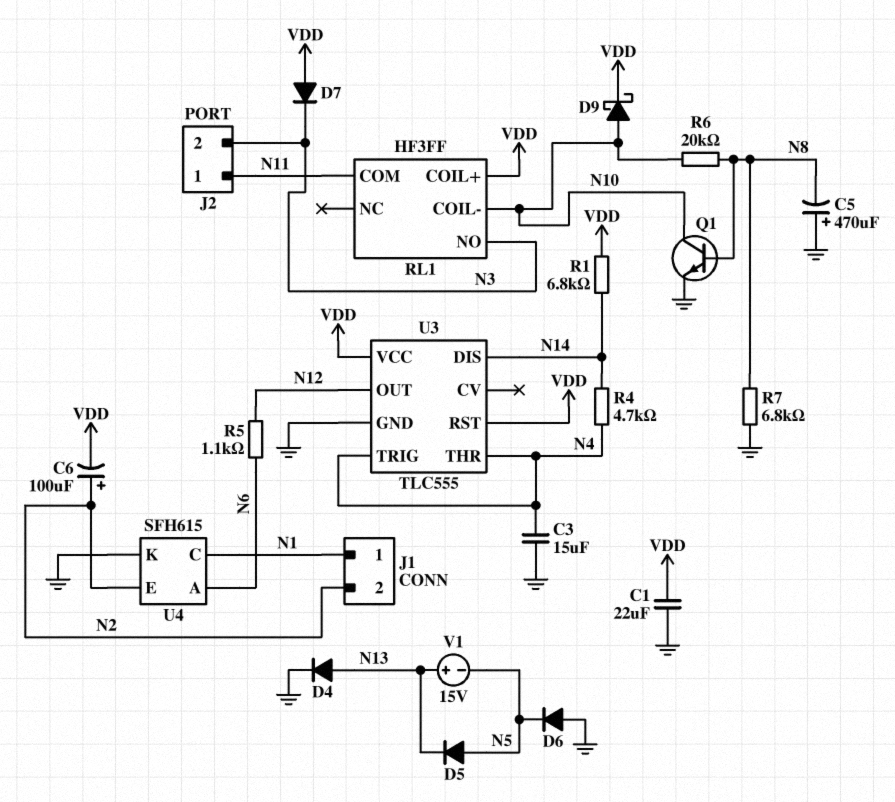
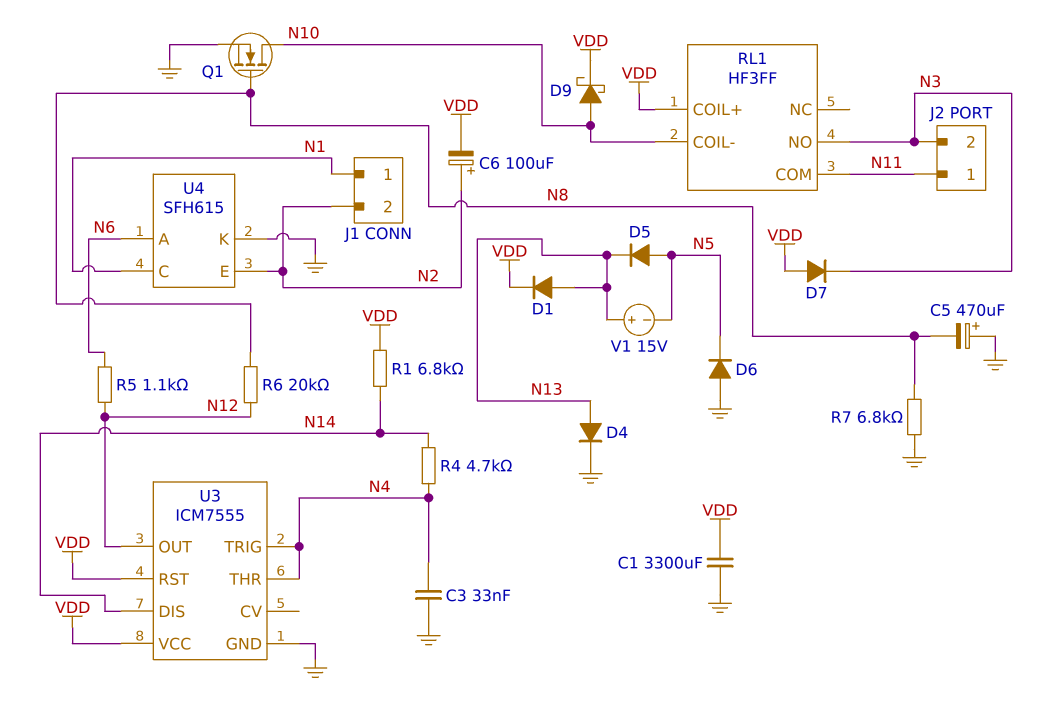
C1: 22uF (GND, VDD) -> 3300uF (GND, VDD)
C3: 15uF (GND, N4) -> 33nF (GND, N4)
D1: none -> diode (A N13, K VDD)
Q1: NPN (B N8, C N10, E GND) -> NMOS (G N8, D N10, S GND)
R6: 20k (N8, N10) -> 20k (N8, N12)
U3: TLC555 -> ICM7555

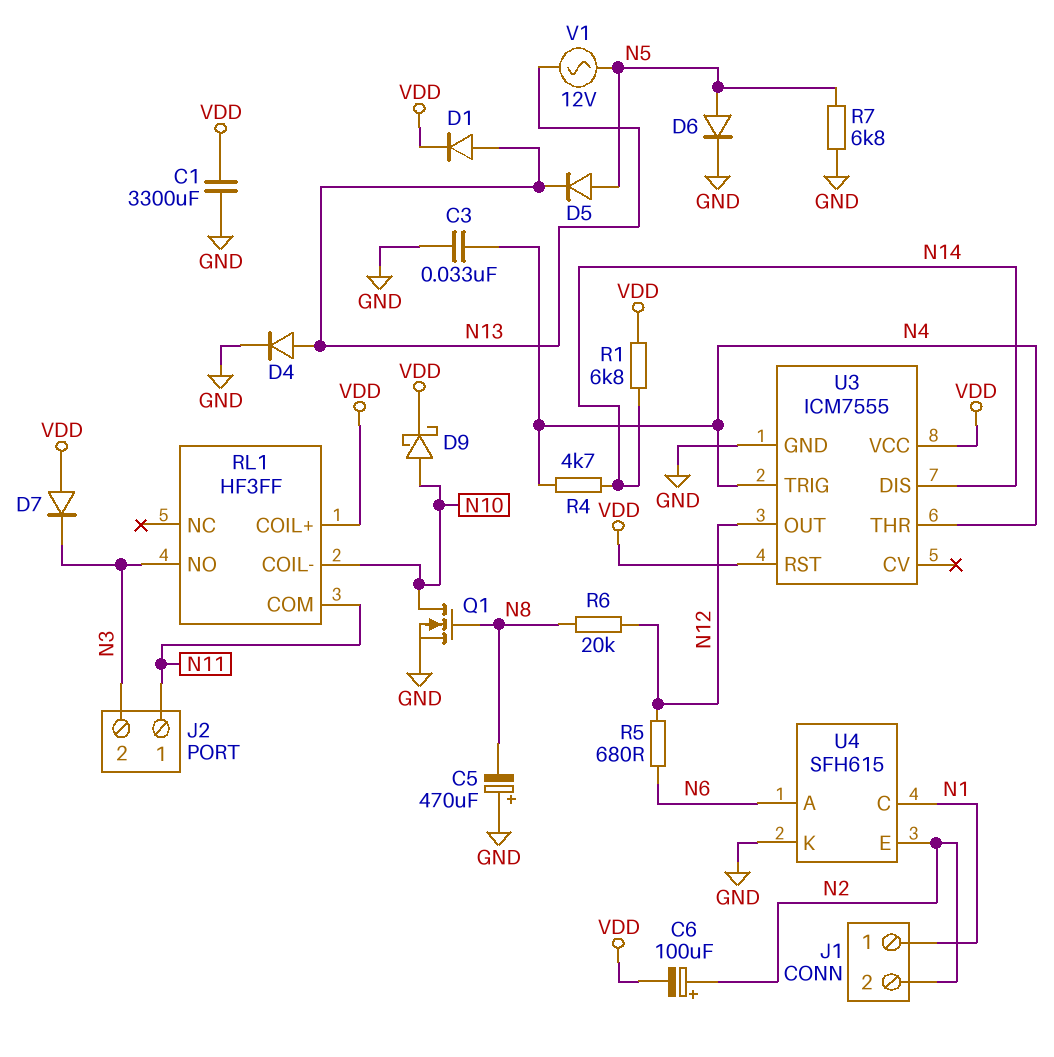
D6: diode (A GND, K N5) -> diode (A N5, K GND)
R5: 1.1k (N6, N12) -> 680 (N6, N12)
R7: 6.8k (GND, N8) -> 6.8k (GND, N5)
V1: 15V (plus N13, minus N5) -> AC 12V (N5, N13)

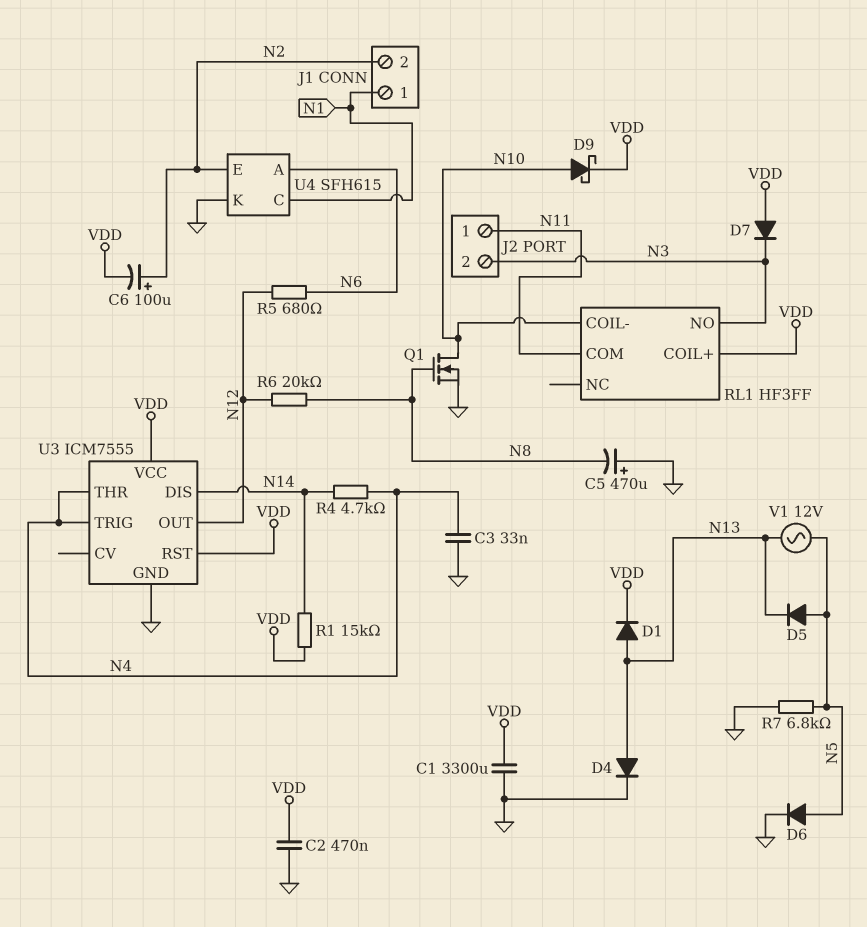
C2: none -> 470nF (GND, VDD)
R1: 6.8k (N14, VDD) -> 15k (N14, VDD)

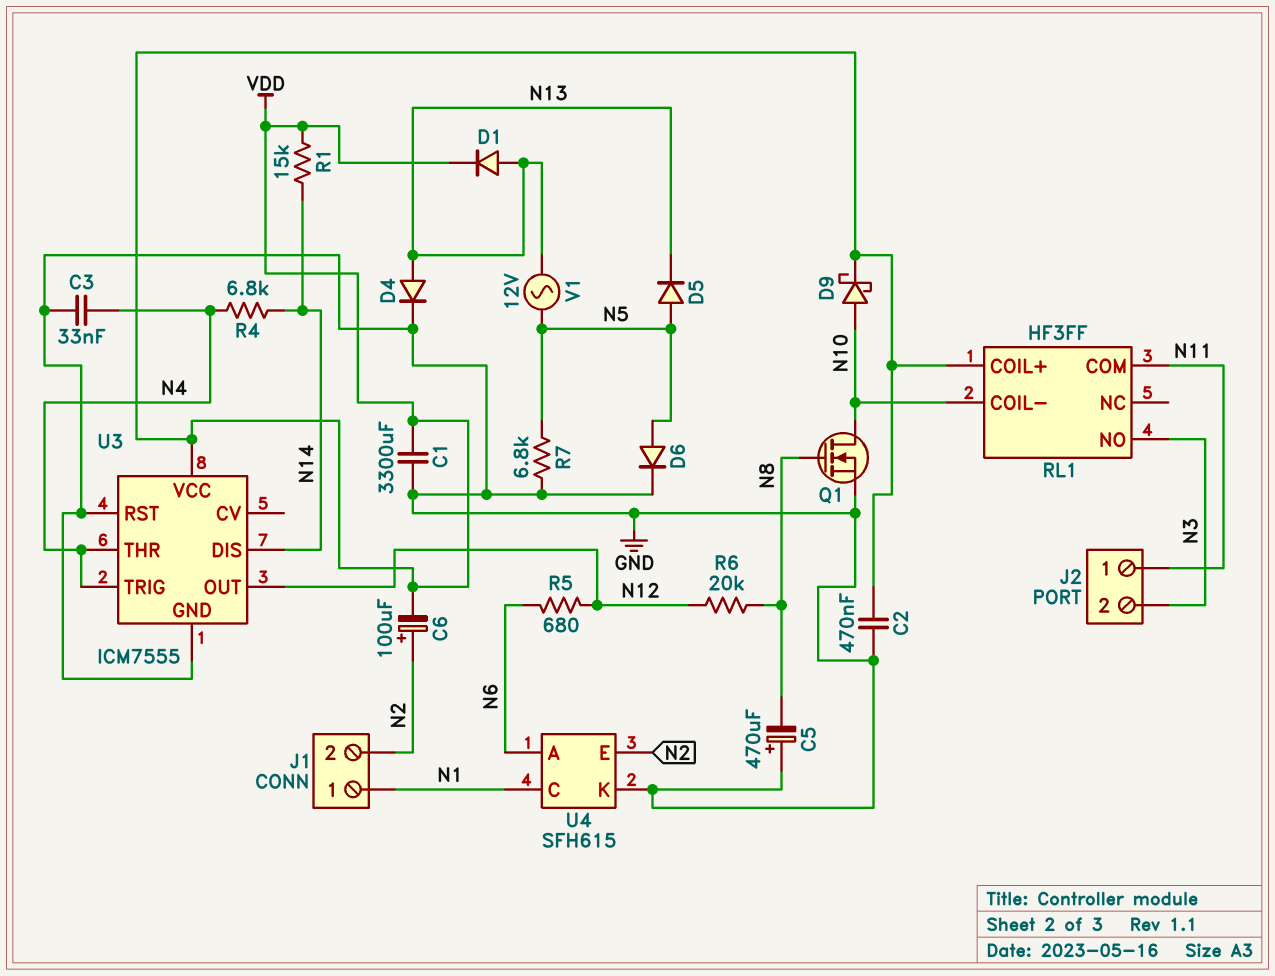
D7: diode (A VDD, K N3) -> none
R4: 4.7k (N4, N14) -> 6.8k (N4, N14)
U3 pin RST: VDD -> GND

